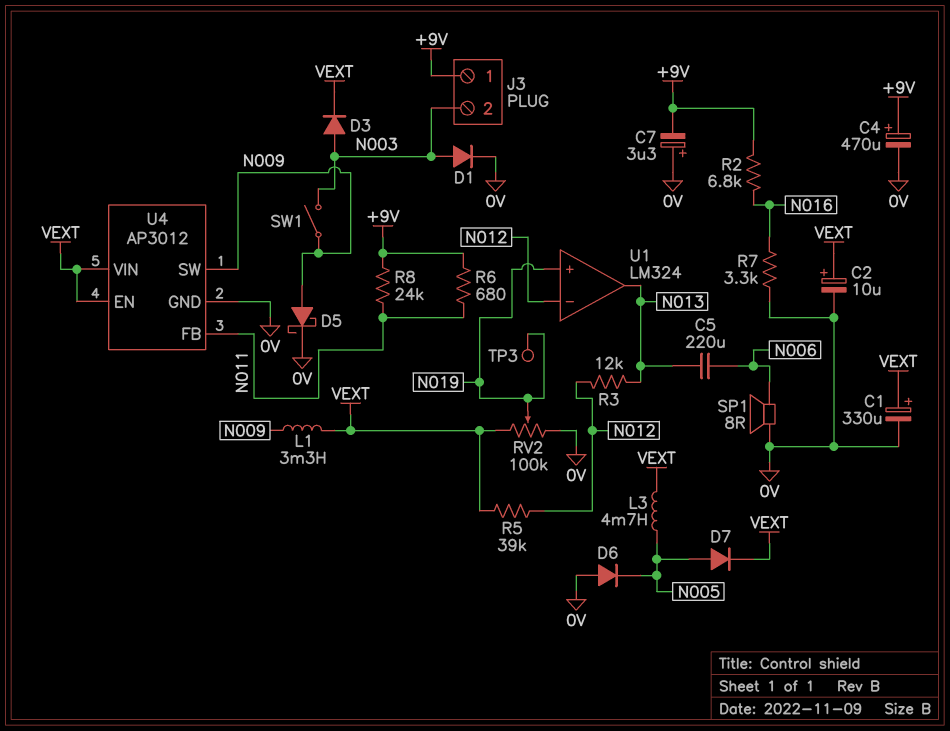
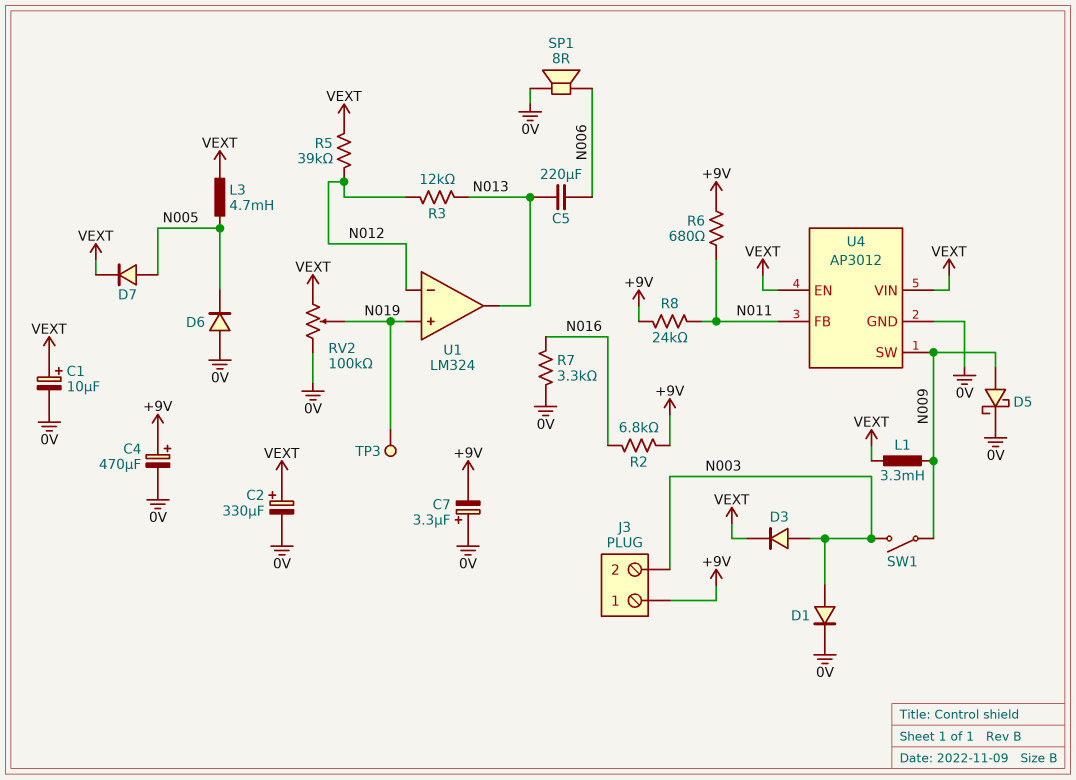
C1: 330uF (plus VEXT, minus 0V) -> 10uF (plus VEXT, minus 0V)
C2: 10uF (plus VEXT, minus 0V) -> 330uF (plus VEXT, minus 0V)

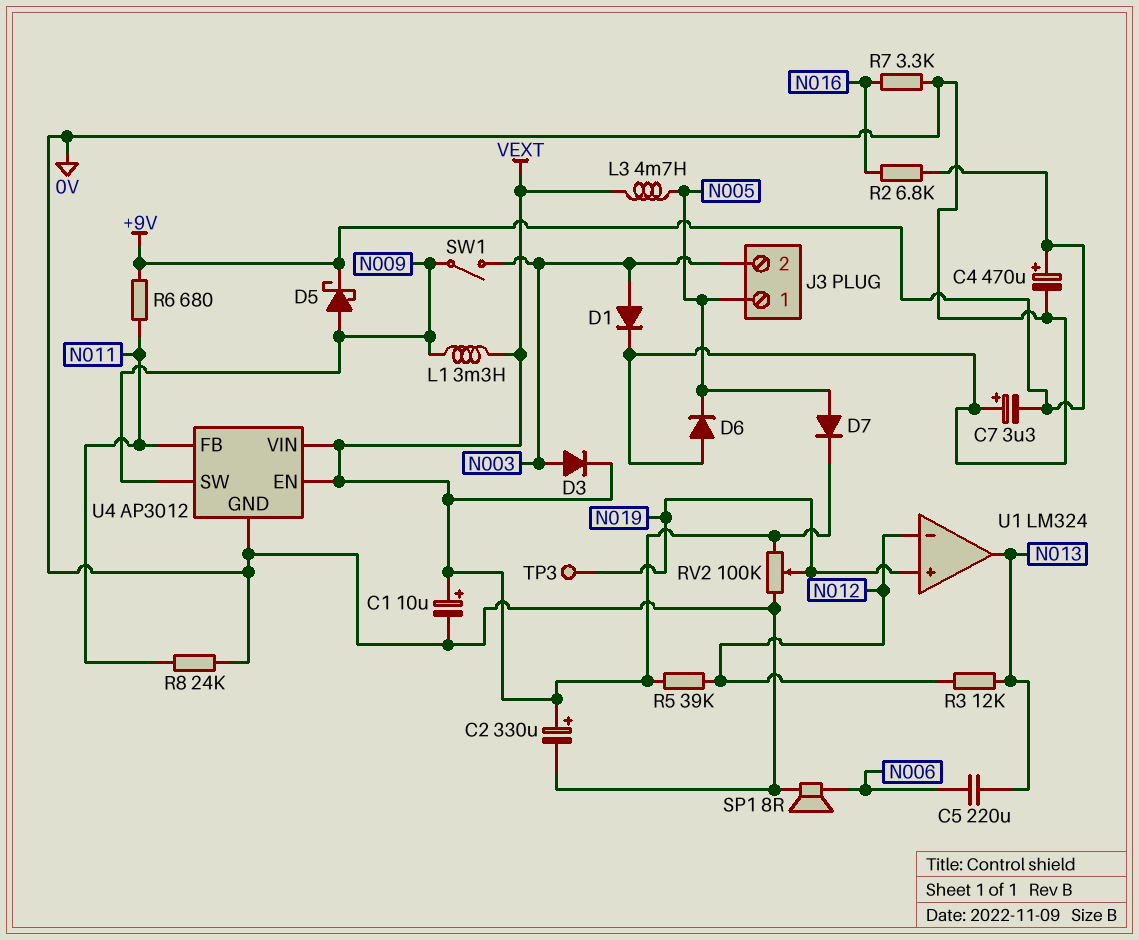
D5: schottky (A N009, K 0V) -> schottky (A N009, K +9V)
J3 pin 1: +9V -> N005
R8: 24k (+9V, N011) -> 24k (0V, N011)

